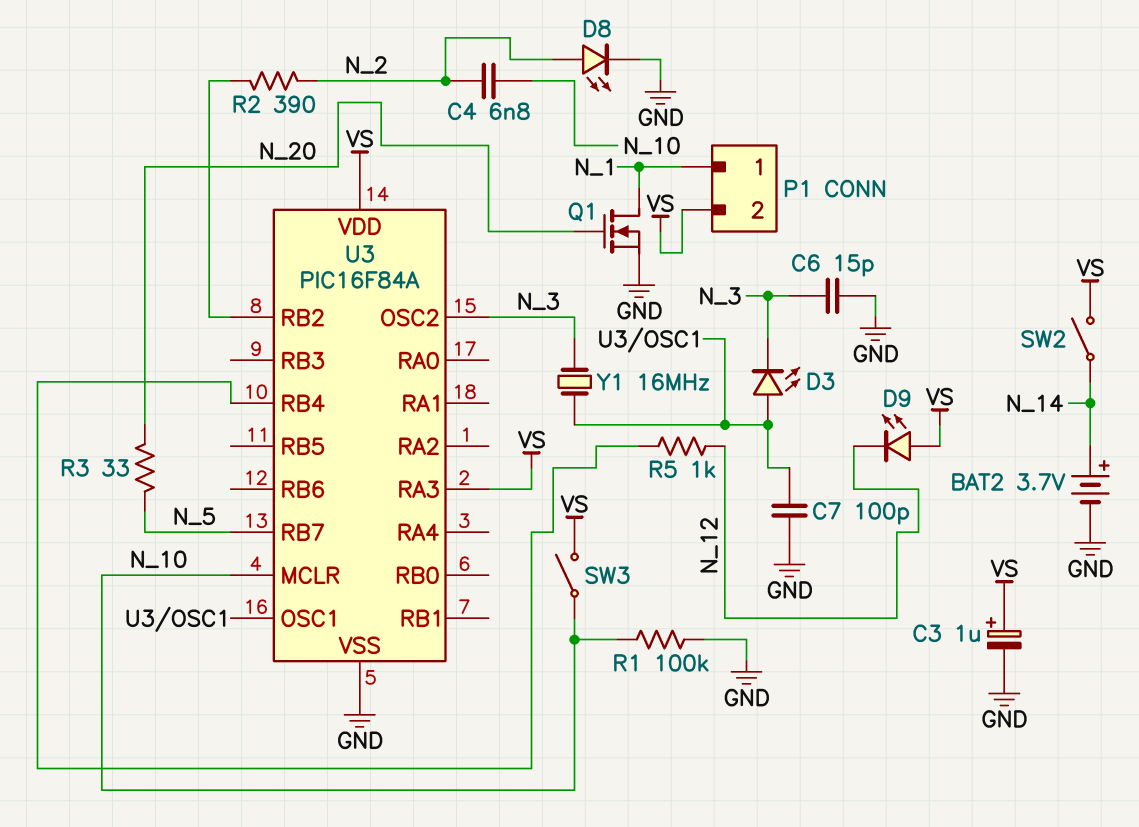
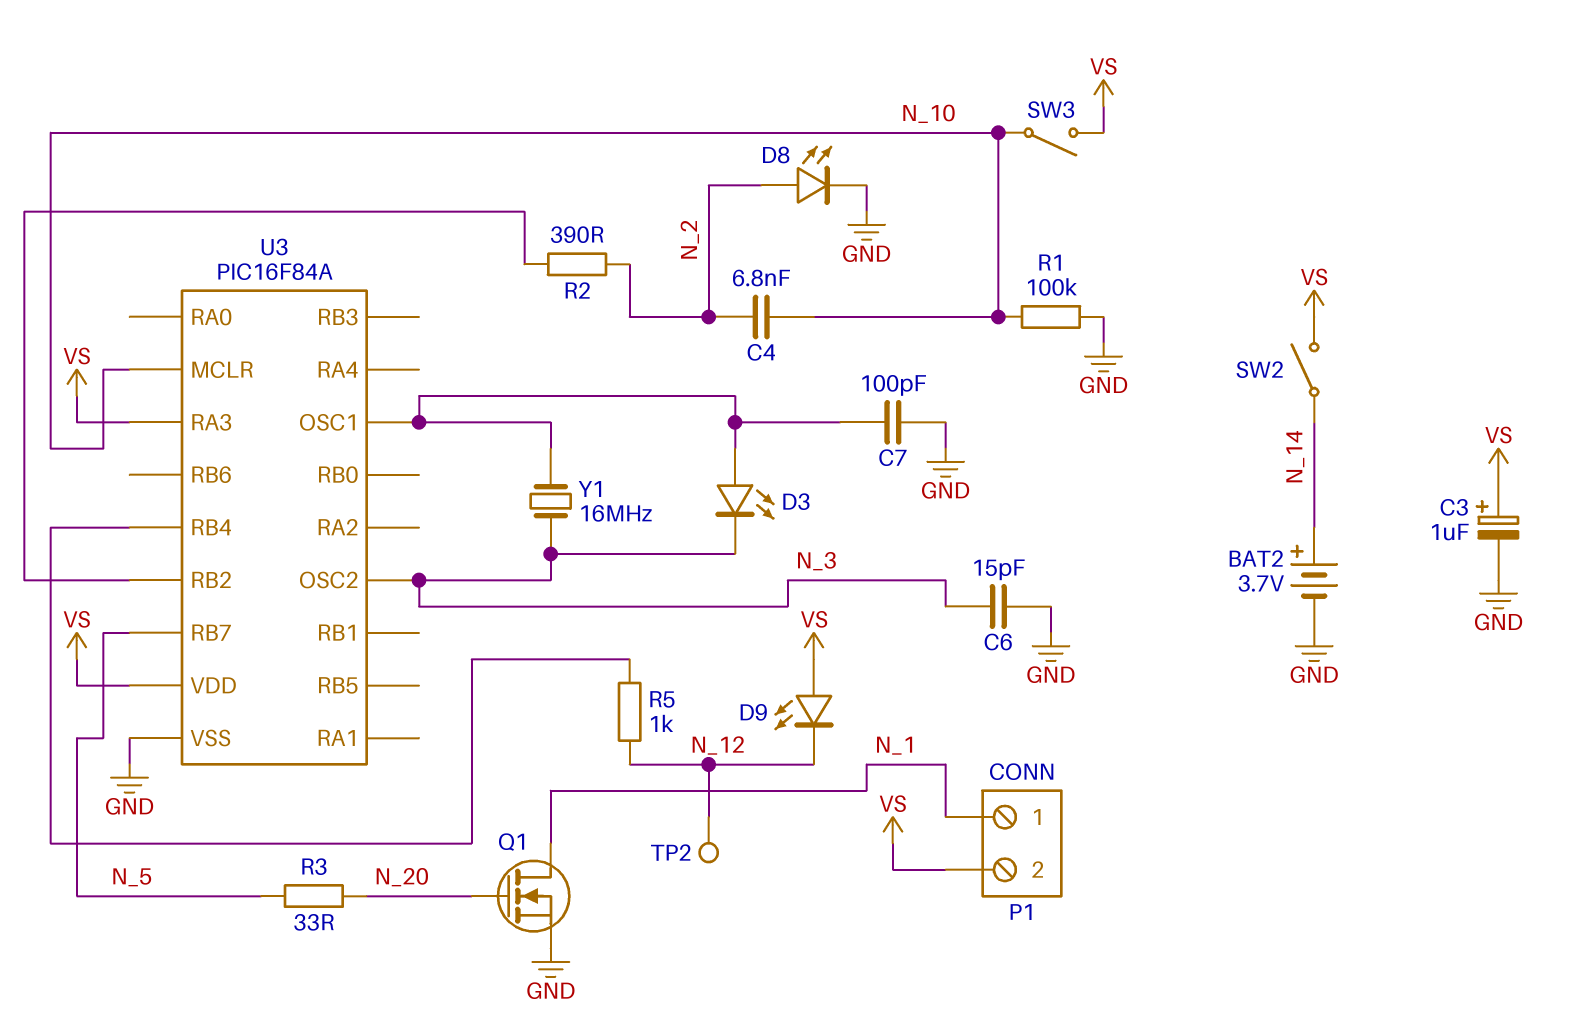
TP2: none -> test point (N_12)

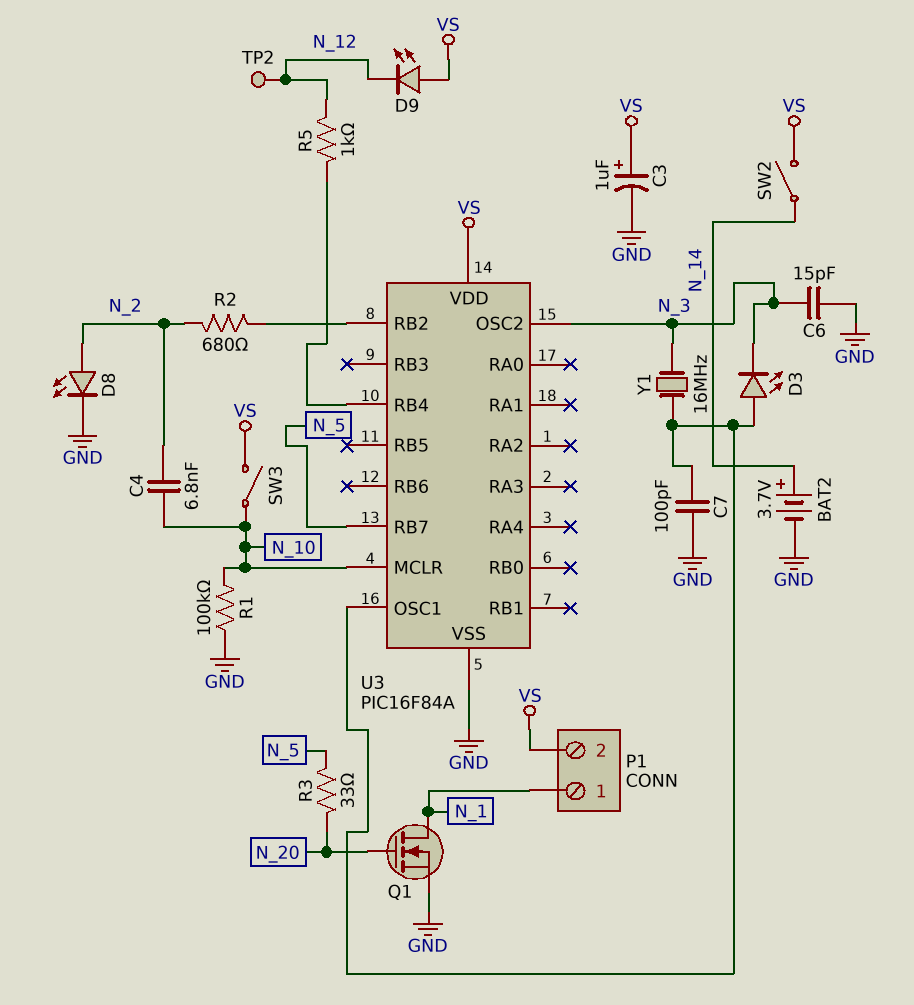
R2: 390 (N_2, U3/RB2) -> 680 (N_2, U3/RB2)
U3 pin RA3: VS -> none

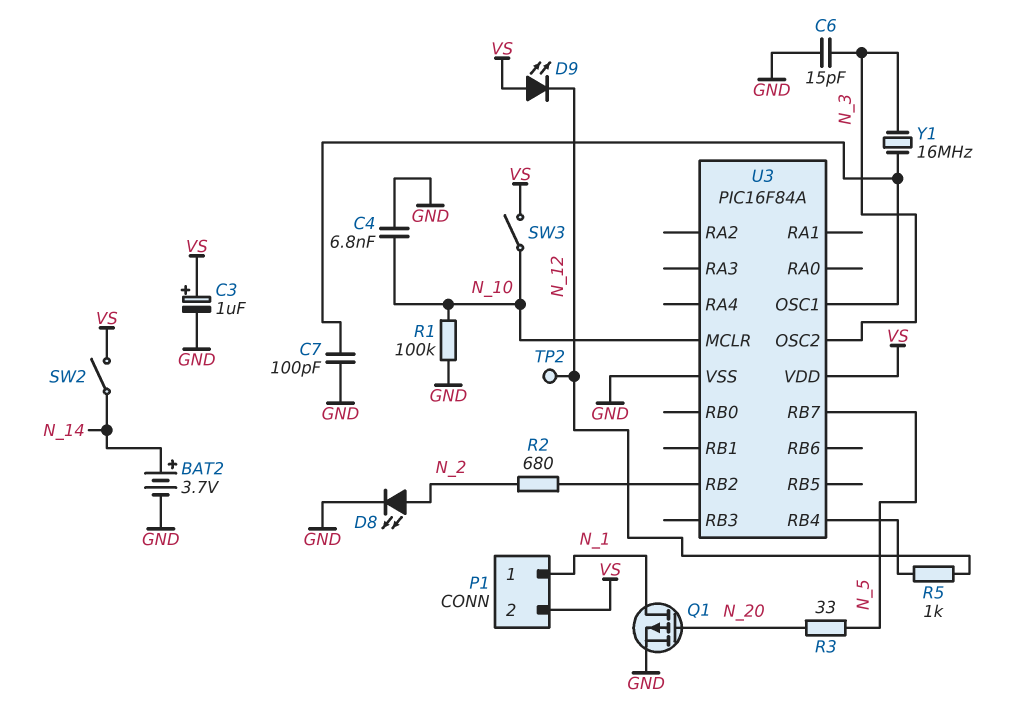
C4: 6.8nF (N_2, N_10) -> 6.8nF (GND, N_10)
D3: LED (A U3/OSC1, K N_3) -> none
Q1: NMOS (G N_20, D N_1, S GND) -> PMOS (G N_20, D N_1, S GND)

